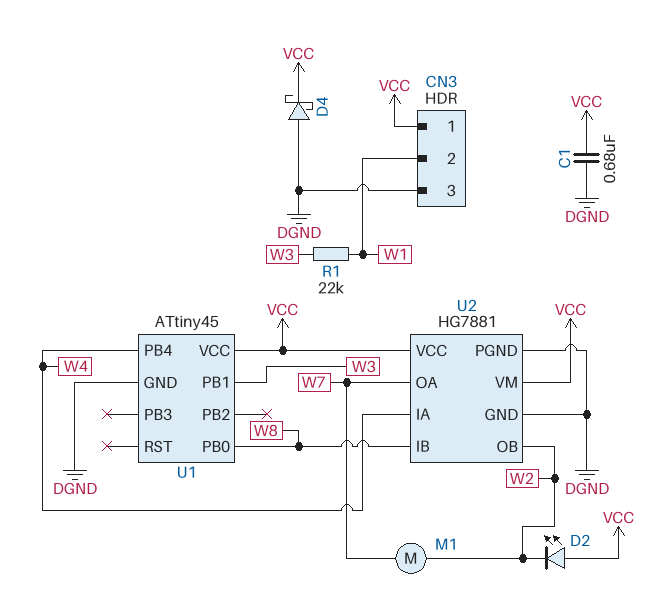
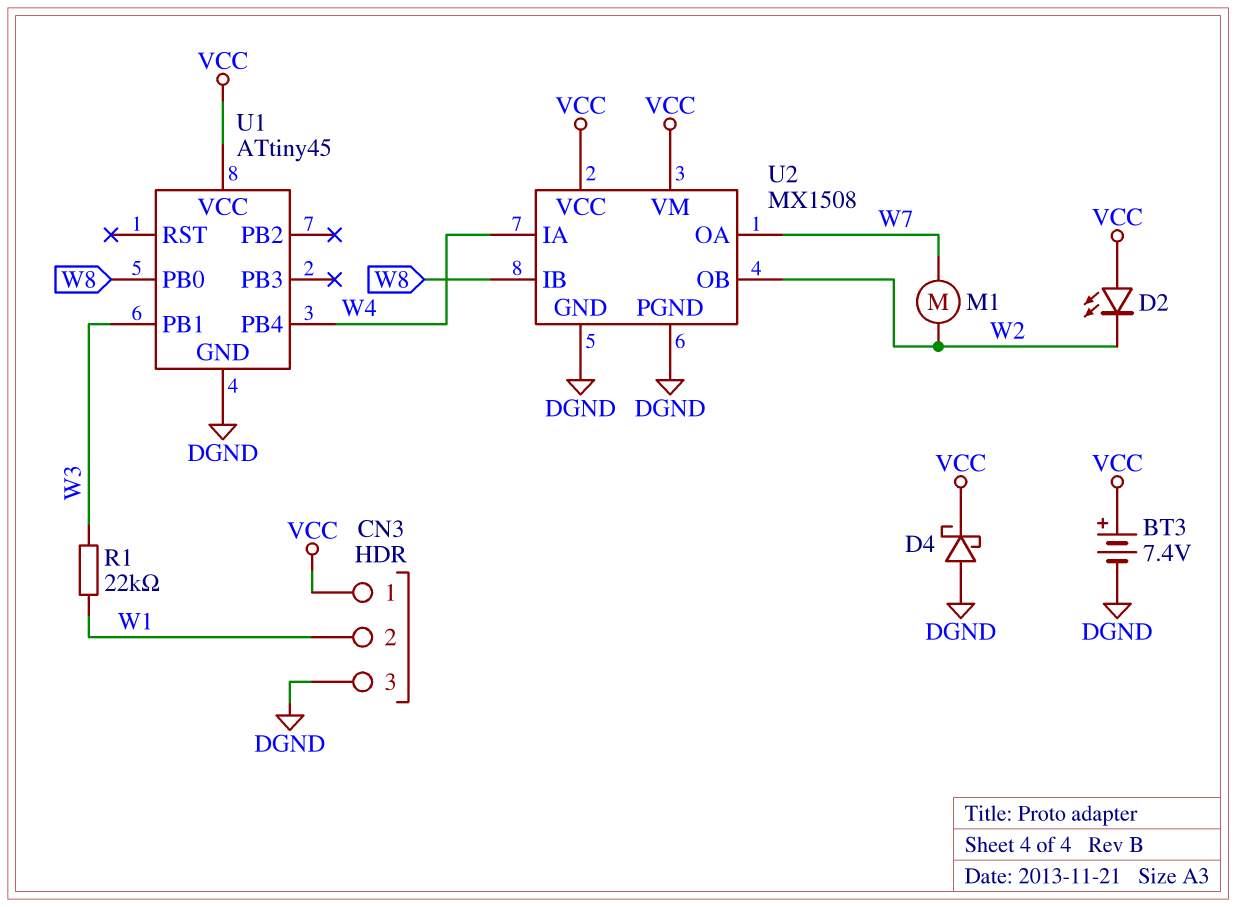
BT3: none -> 7.4V (plus VCC, minus DGND)
C1: 680nF (DGND, VCC) -> none
U2: HG7881 -> MX1508

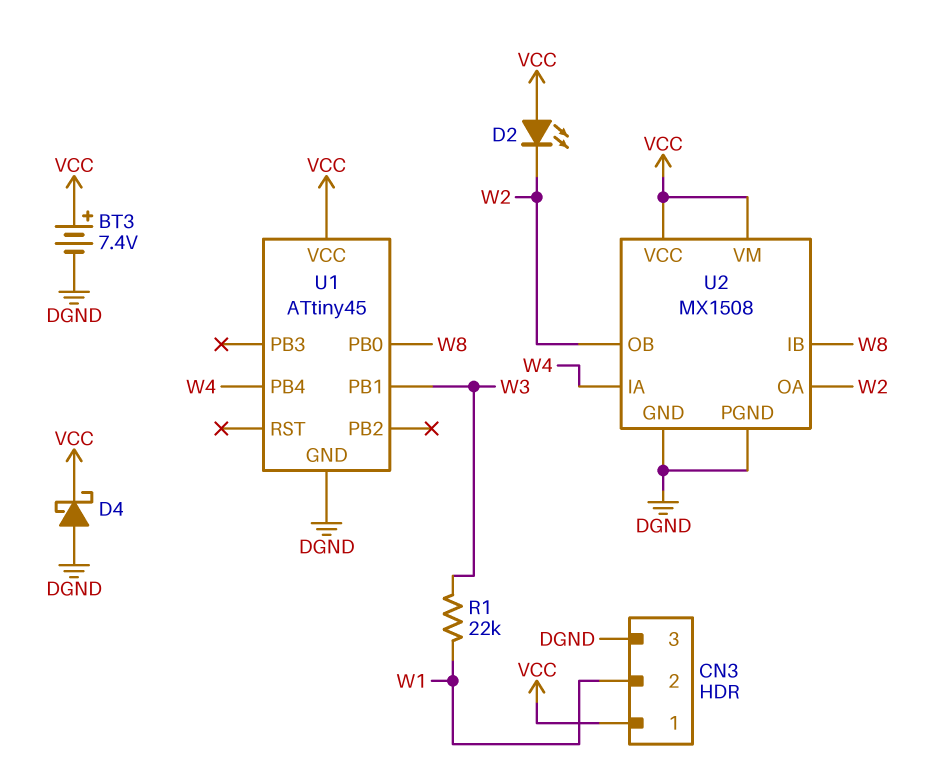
M1: motor (W2, W7) -> none
U2 pin OA: W7 -> W2

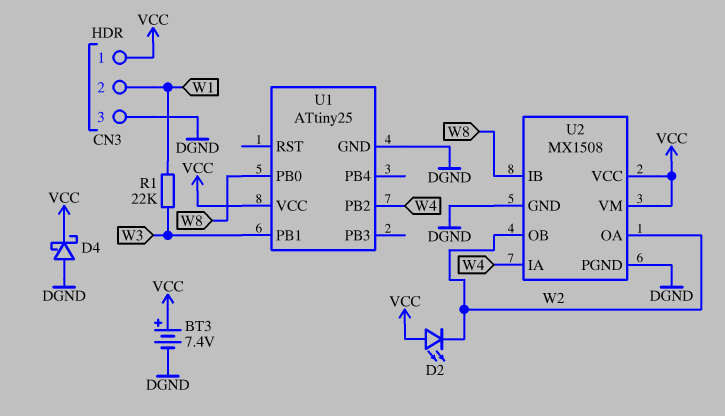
U1: ATtiny45 -> ATtiny25
U1 pin PB2: none -> W4
U1 pin PB4: W4 -> none

